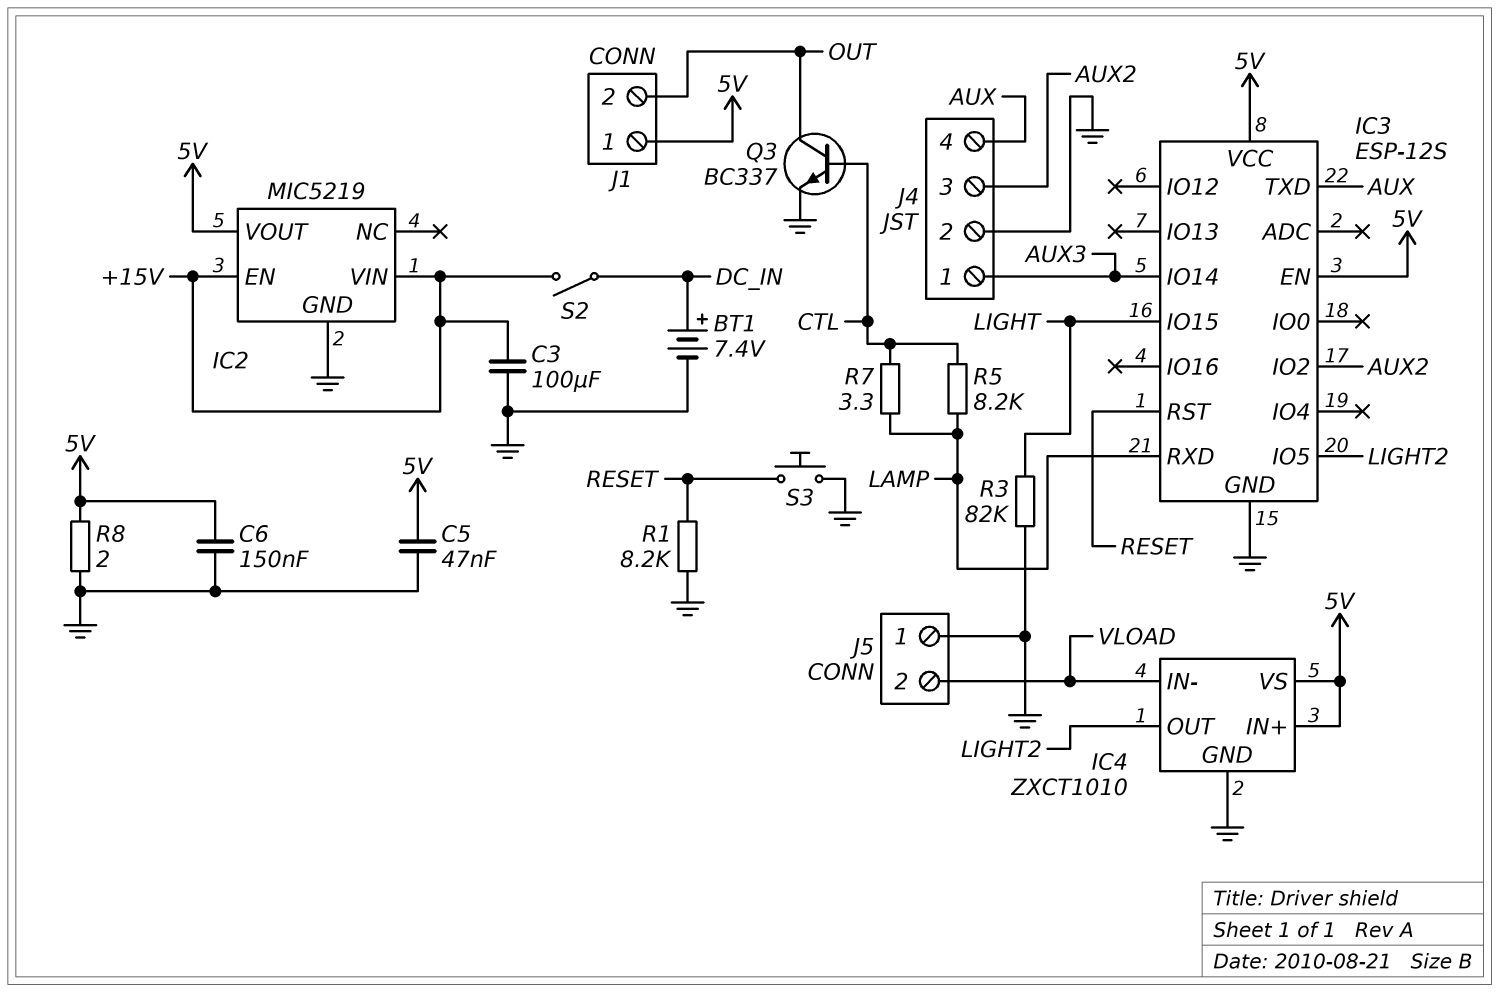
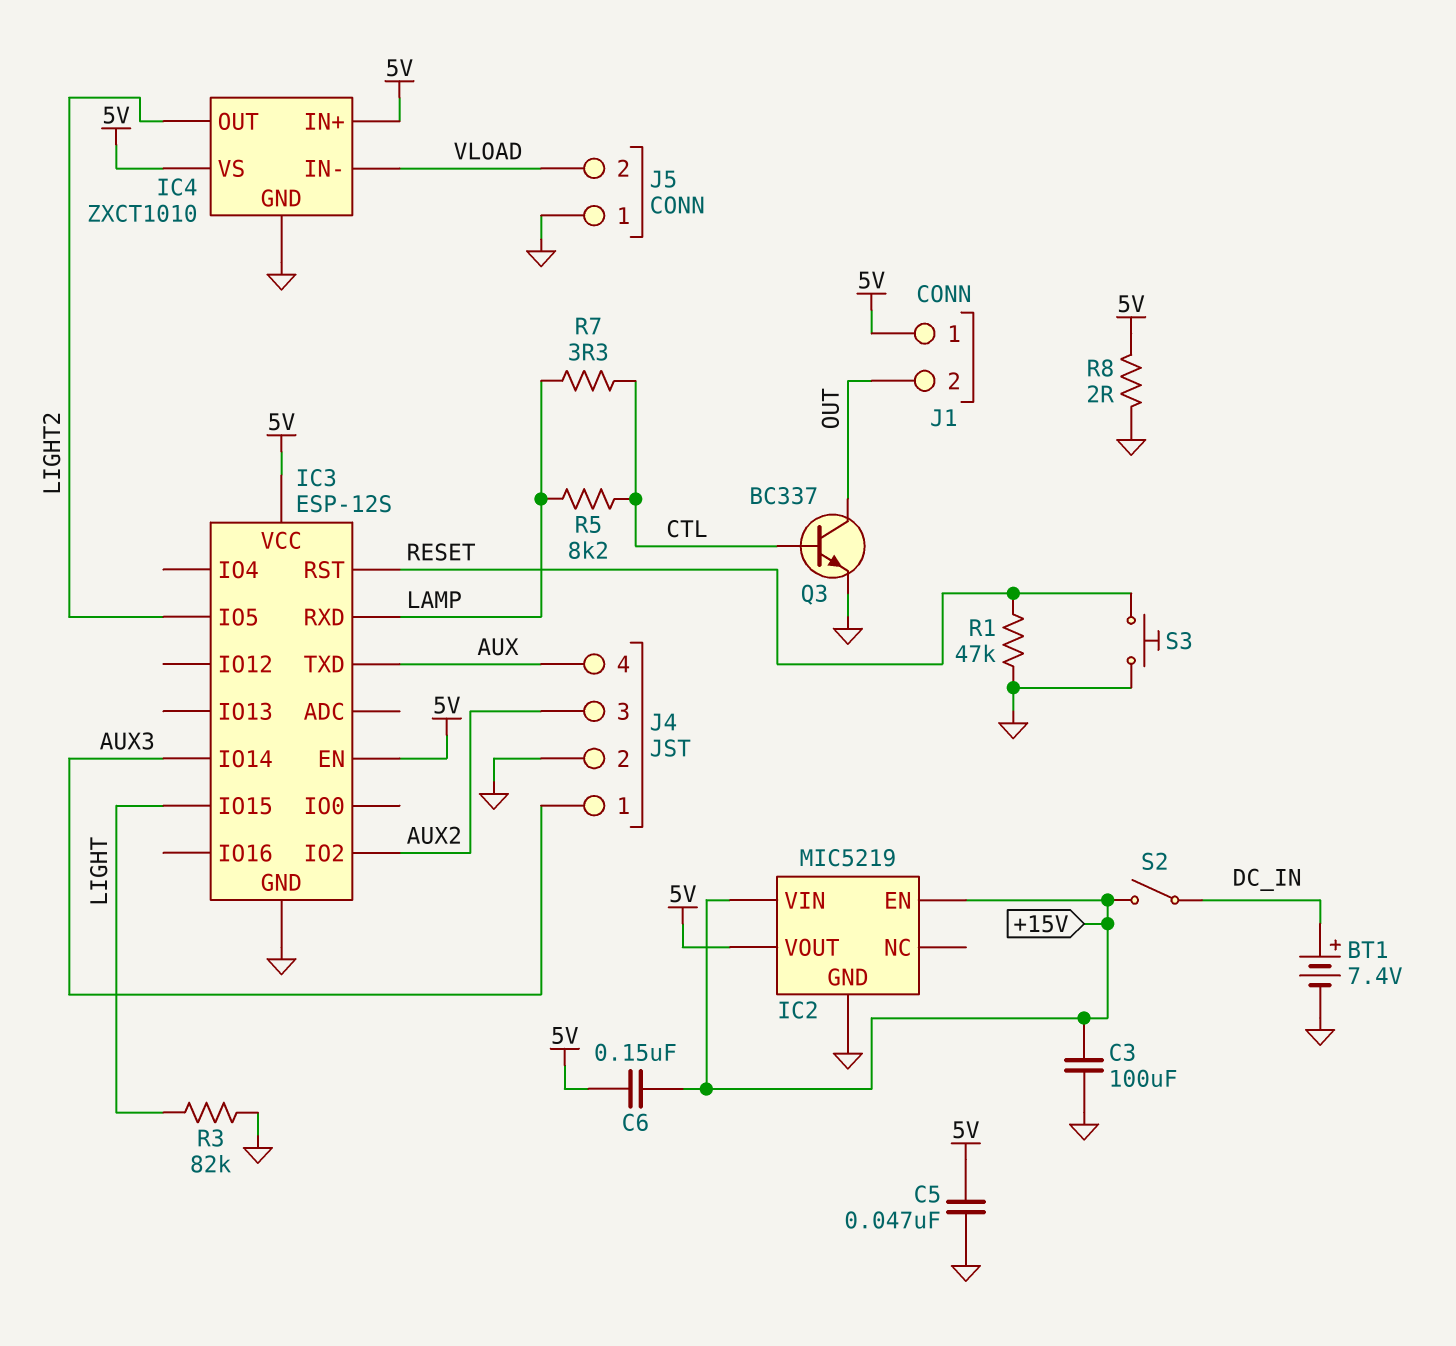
C6: 150nF (5V, GND) -> 150nF (+15V, 5V)
R1: 8.2k (GND, RESET) -> 47k (GND, RESET)

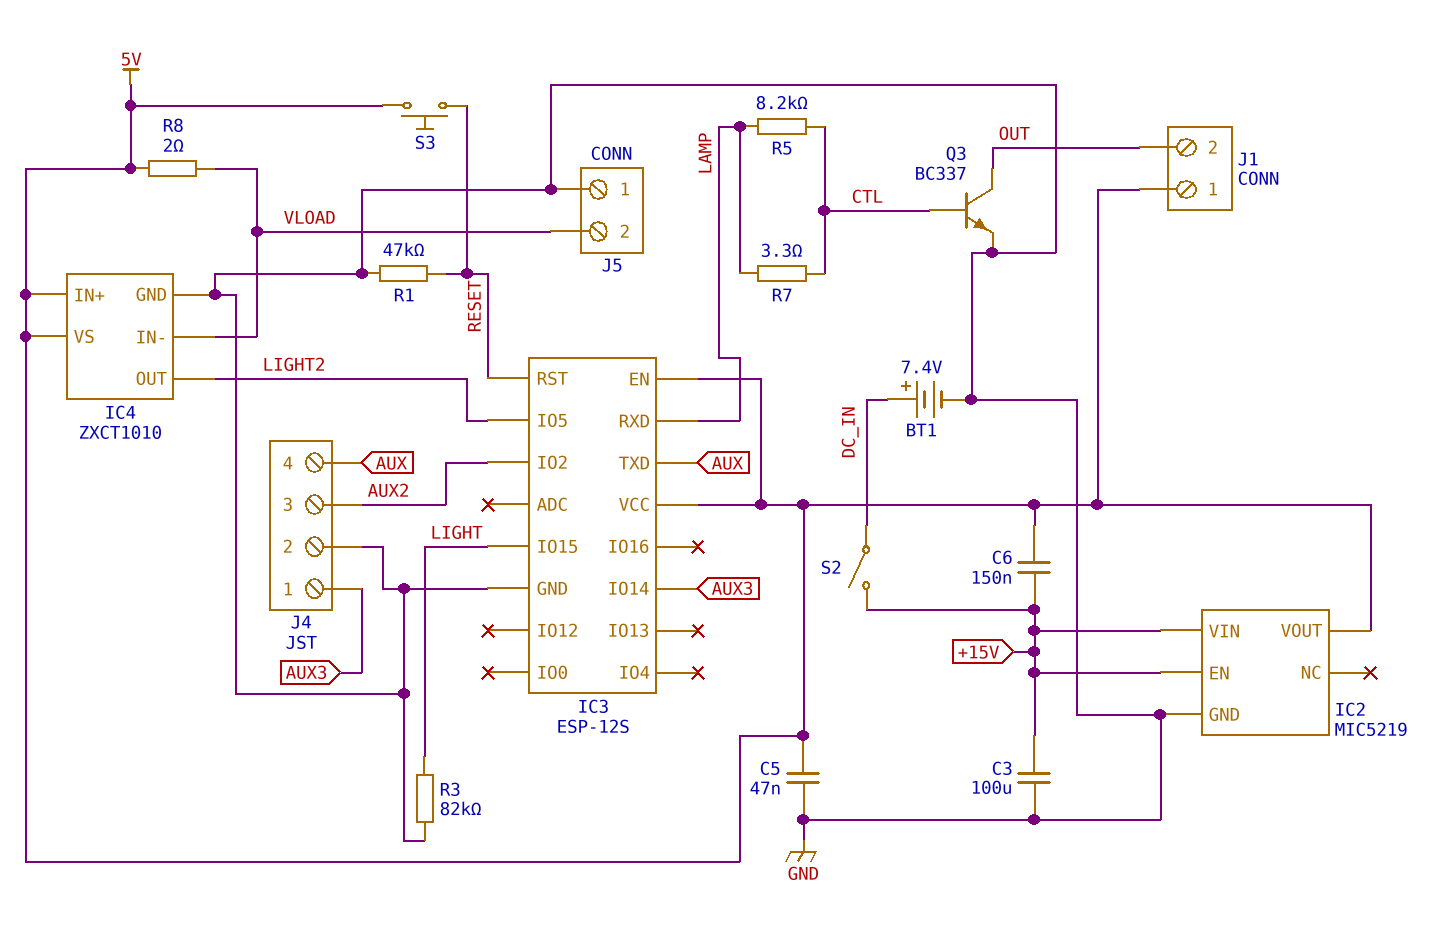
R8: 2 (5V, GND) -> 2 (5V, VLOAD)
S3: button (GND, RESET) -> button (5V, RESET)

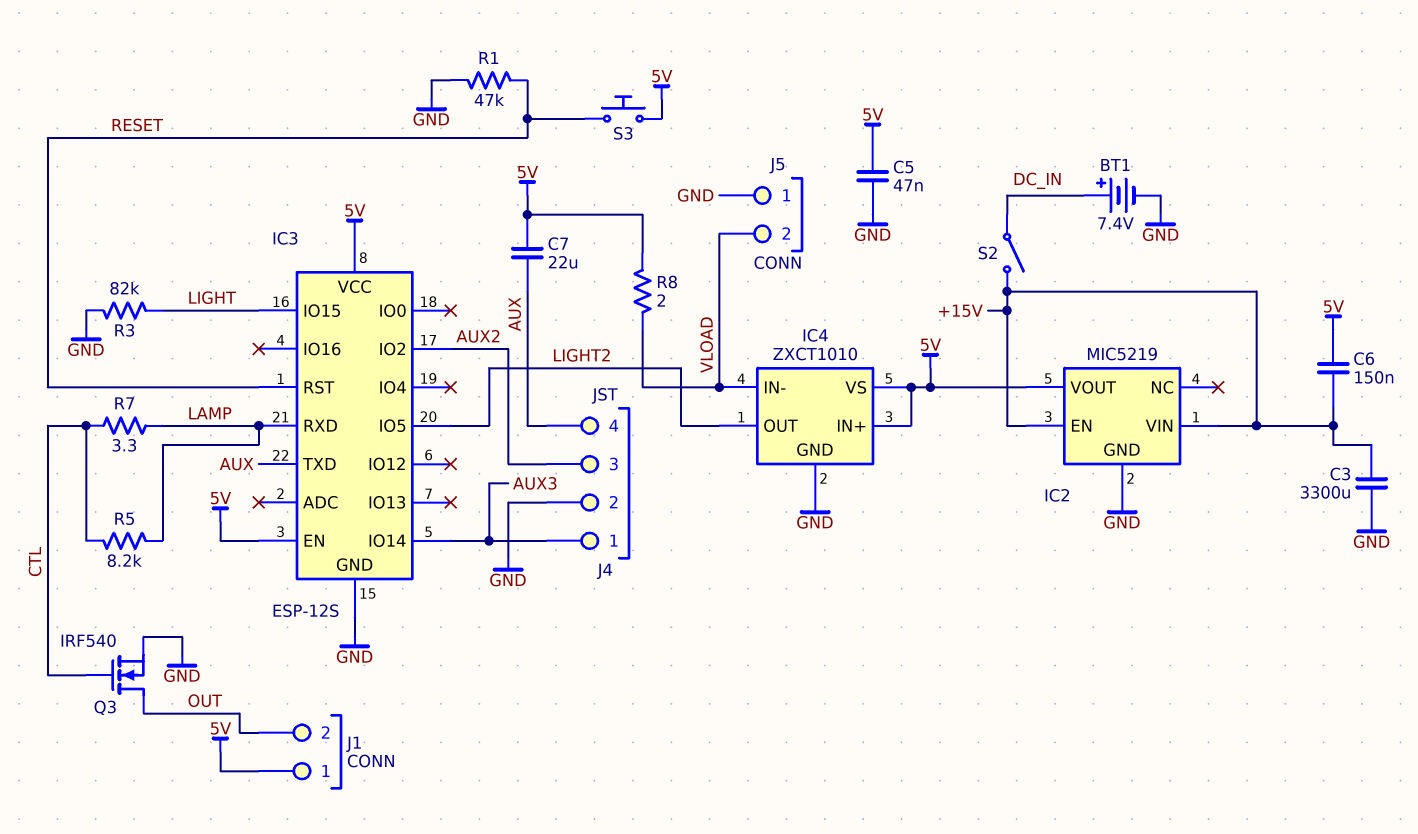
C3: 100uF (+15V, GND) -> 3300uF (+15V, GND)
C7: none -> 22uF (5V, AUX)
Q3: NPN BC337 (B CTL, C OUT, E GND) -> NMOS IRF540 (G CTL, D OUT, S GND)

